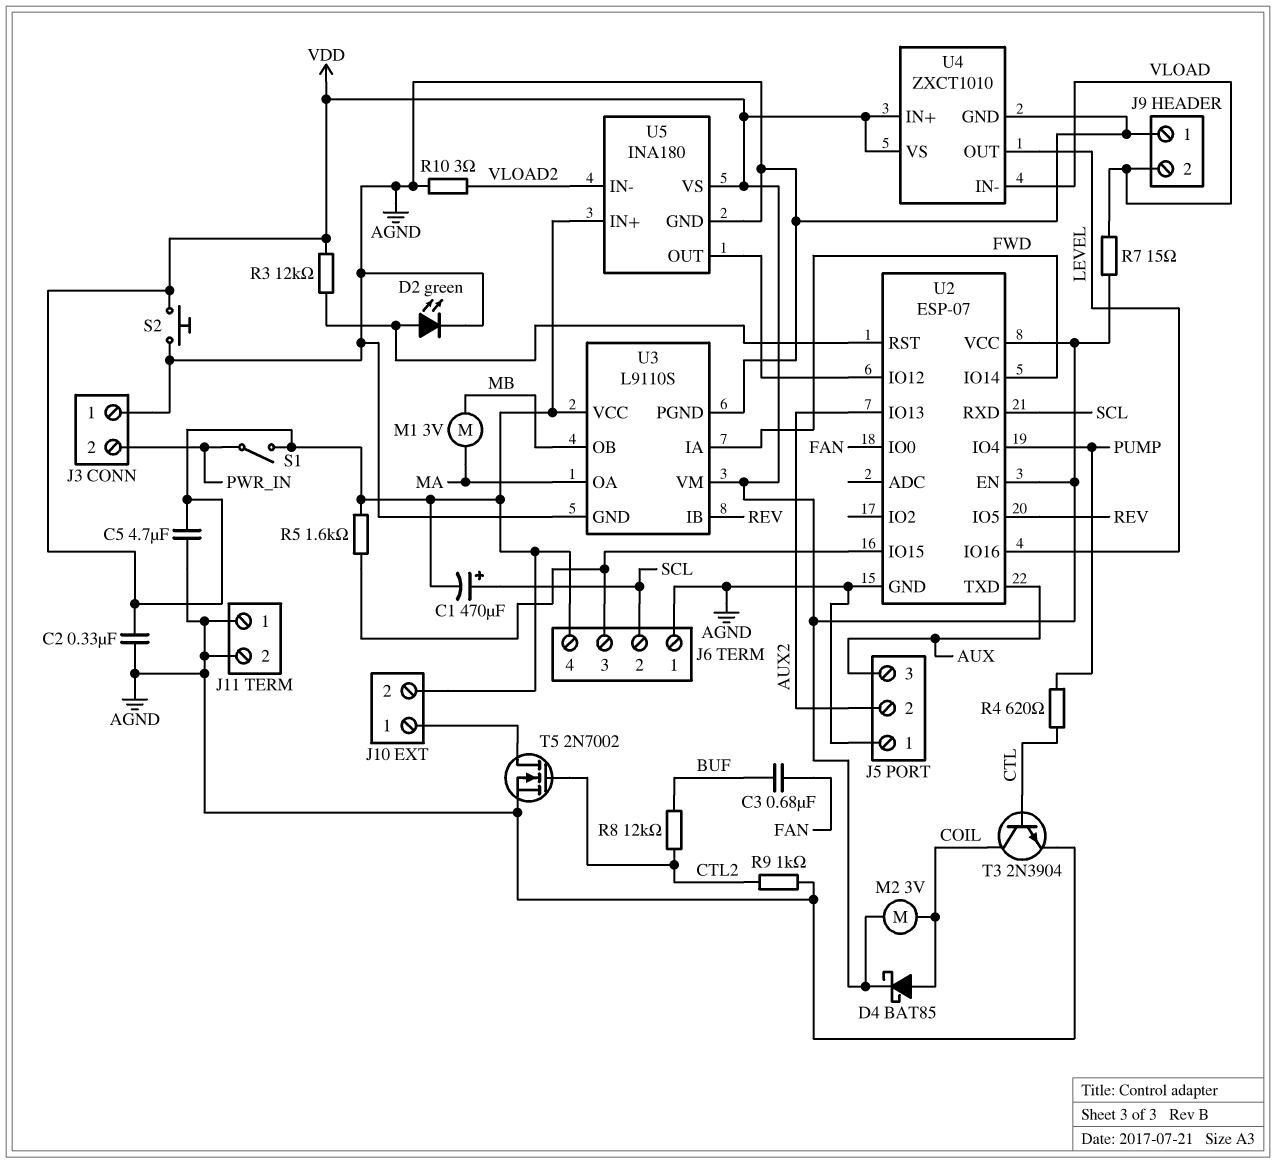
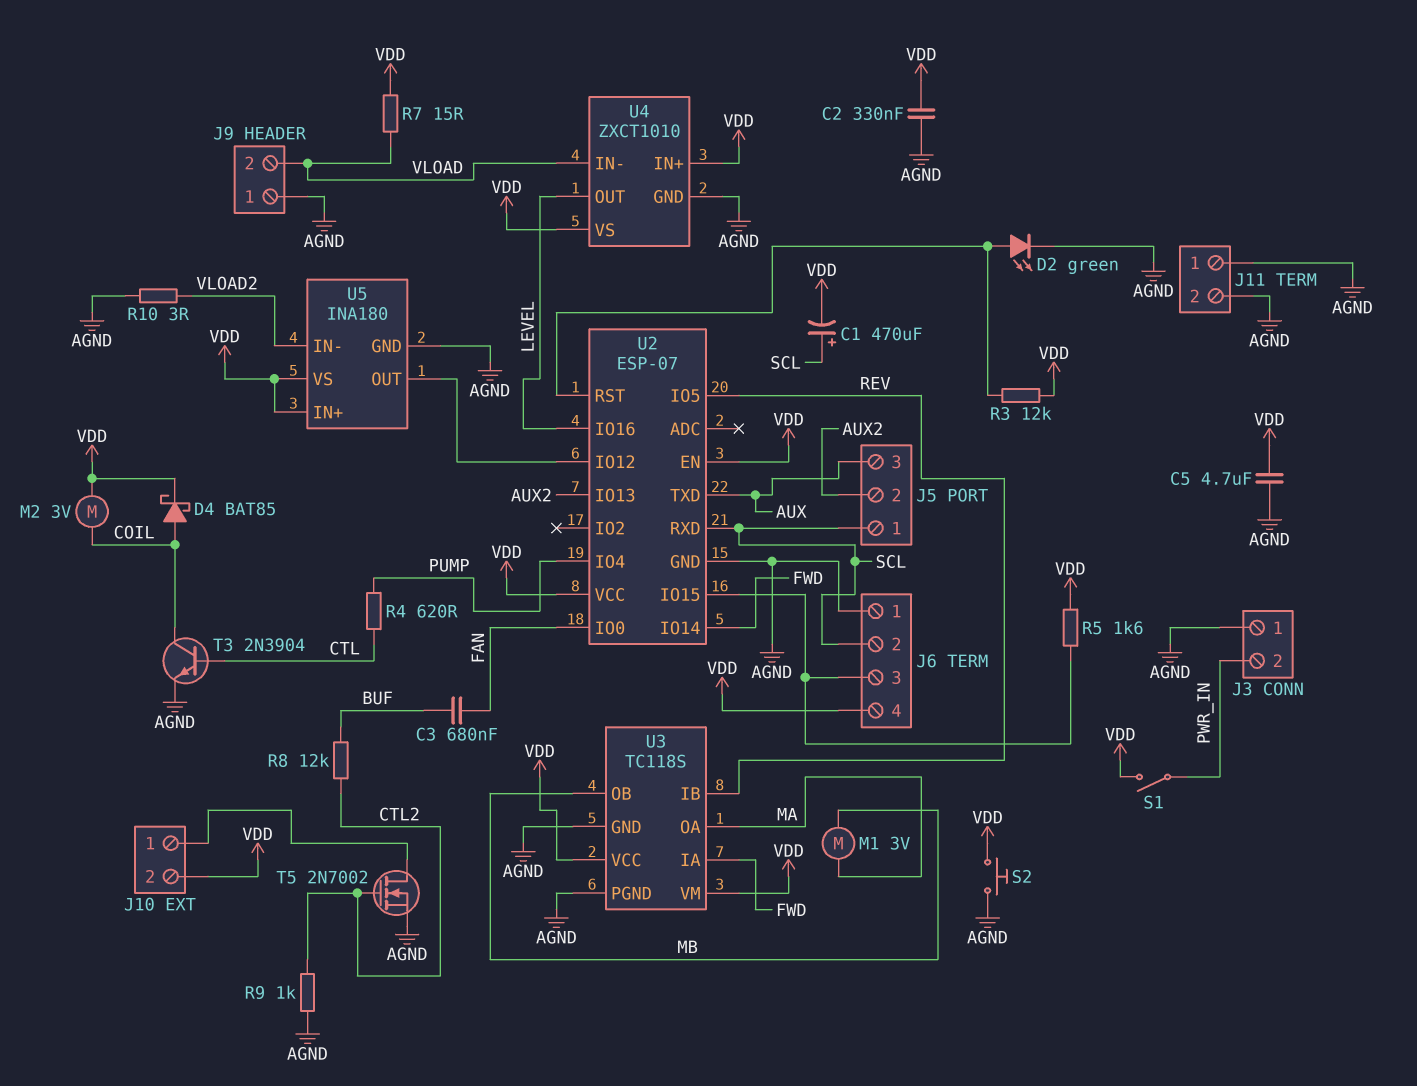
J5 pin 1: AGND -> SCL
U3: L9110S -> TC118S

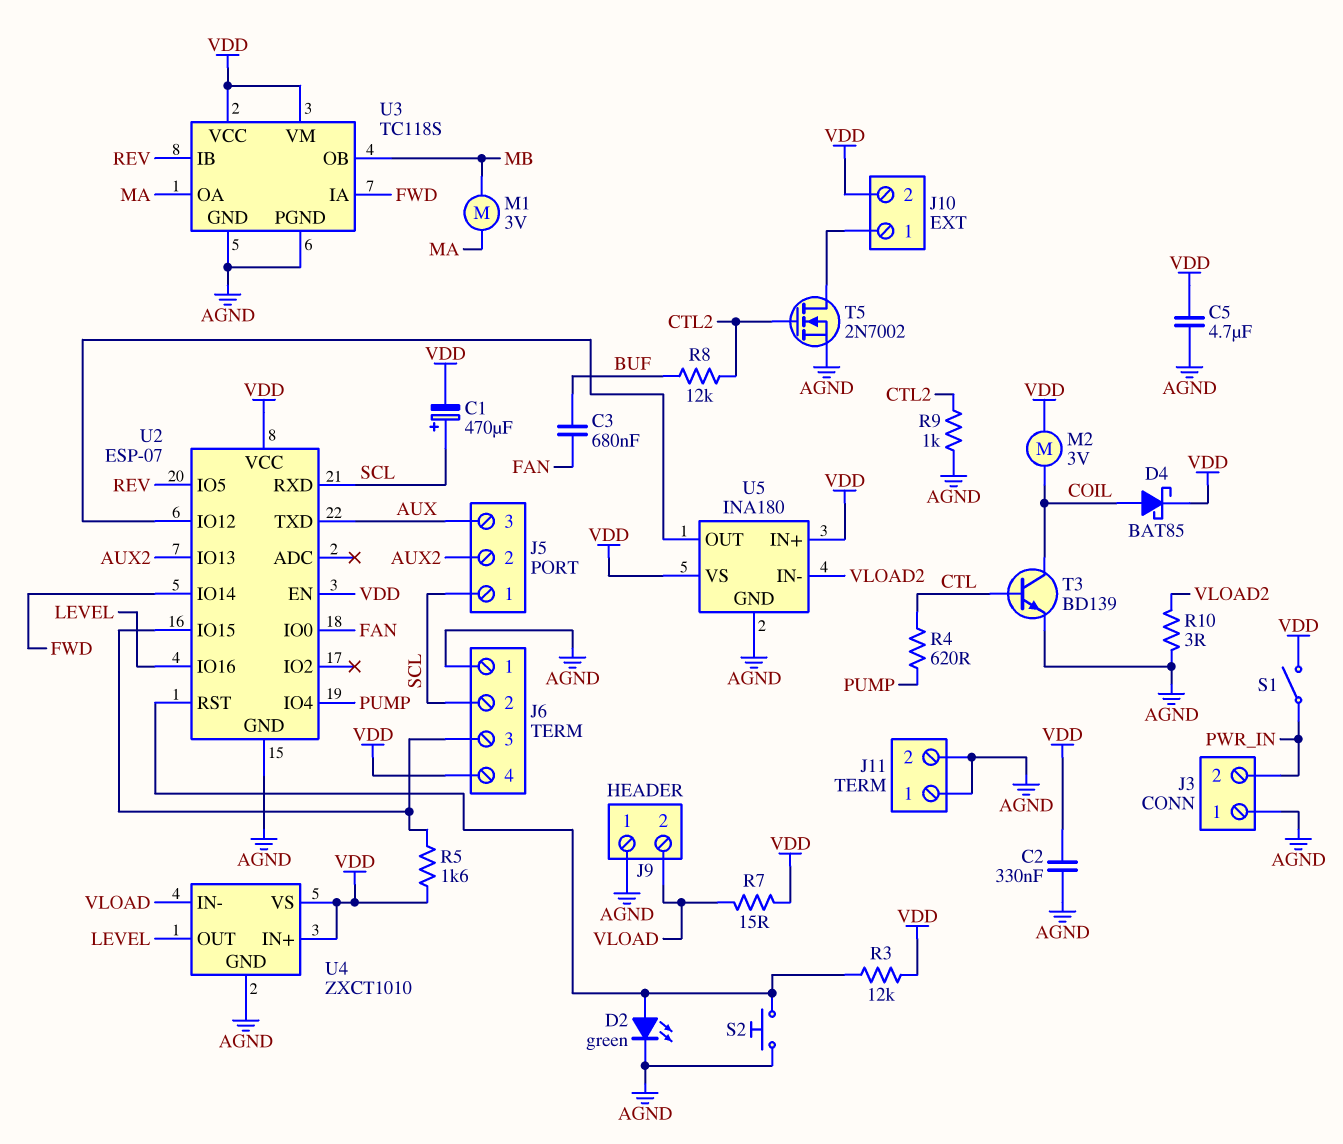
S2: button (AGND, VDD) -> button (AGND, U2/RST)
T3: NPN 2N3904 (B CTL, C COIL, E AGND) -> NPN BD139 (B CTL, C COIL, E AGND)

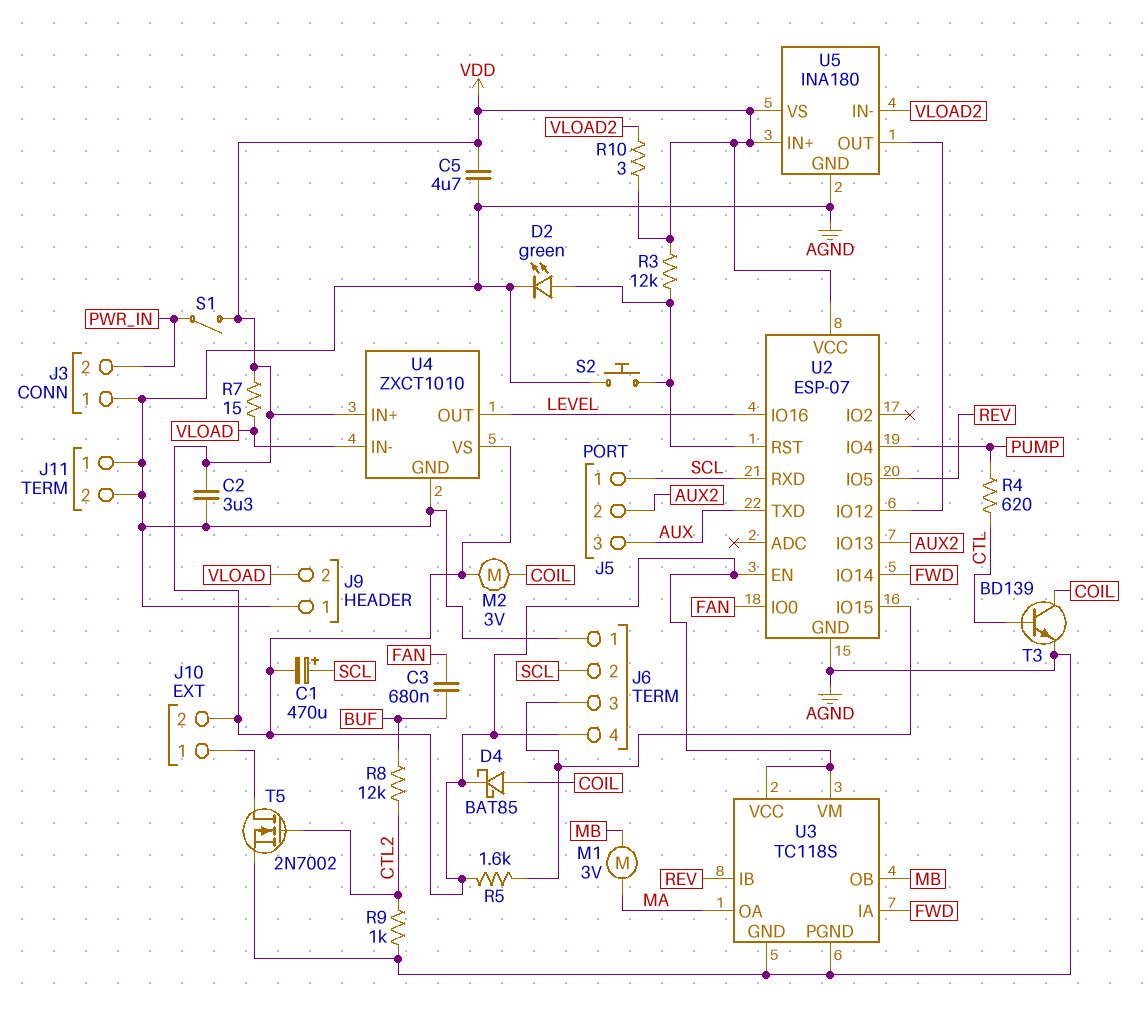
C2: 330nF (AGND, VDD) -> 3.3uF (AGND, VDD)
R10: 3 (AGND, VLOAD2) -> 3 (VDD, VLOAD2)

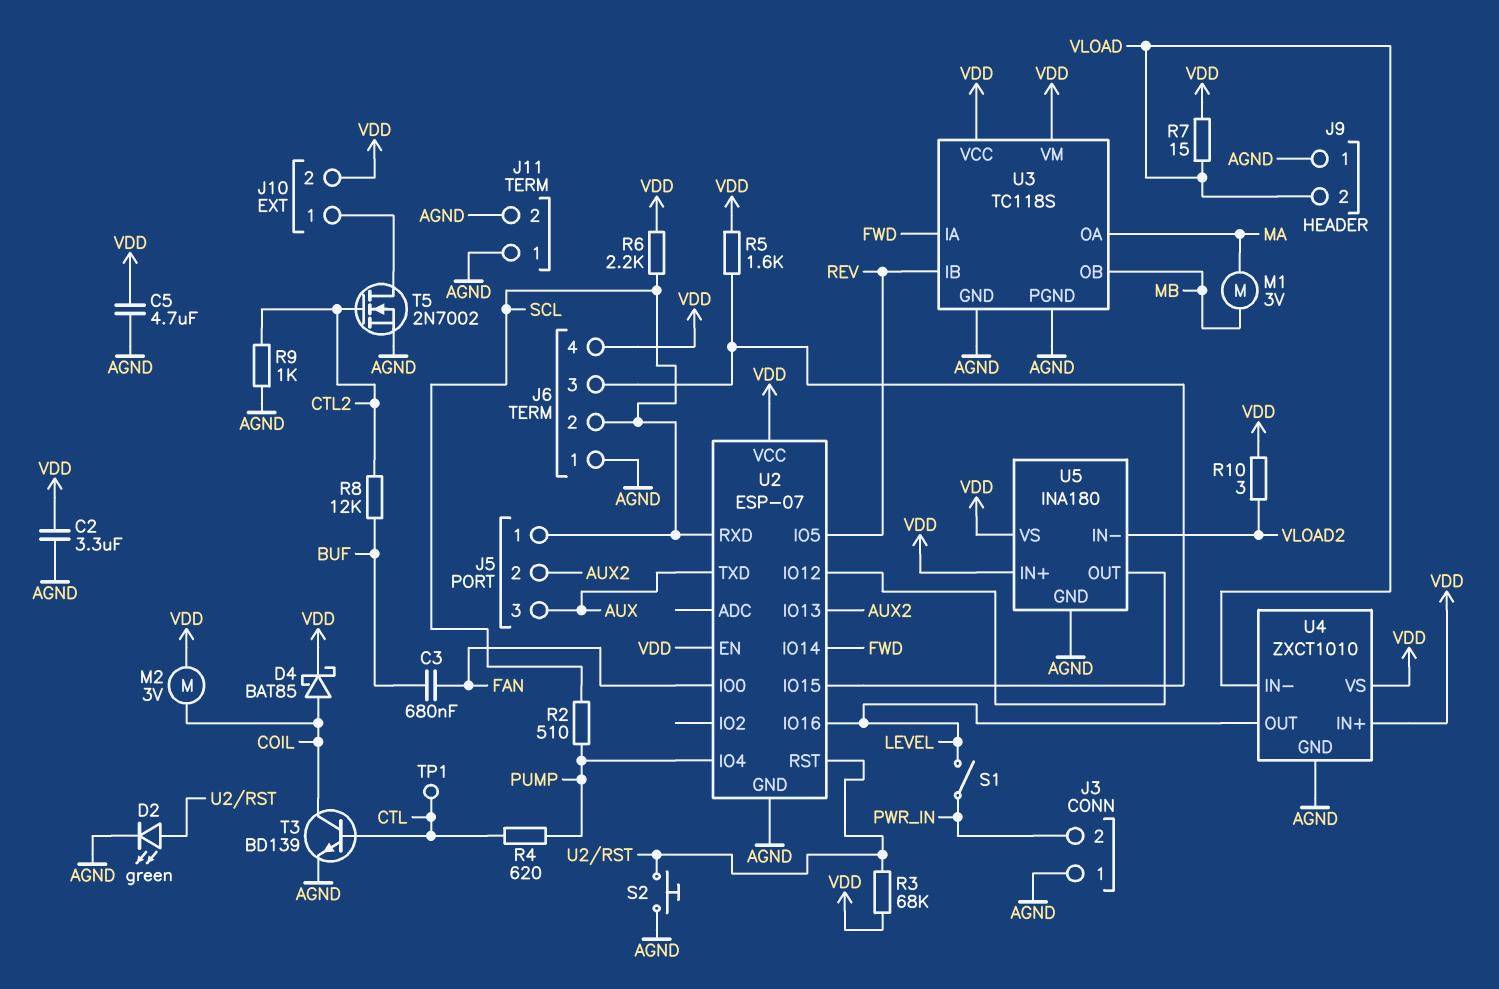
C1: 470uF (plus SCL, minus VDD) -> none
R2: none -> 510 (PUMP, SCL)
R3: 12k (U2/RST, VDD) -> 68k (U2/RST, VDD)
R6: none -> 2.2k (SCL, VDD)
S1: switch (PWR_IN, VDD) -> switch (LEVEL, PWR_IN)
TP1: none -> test point (CTL)

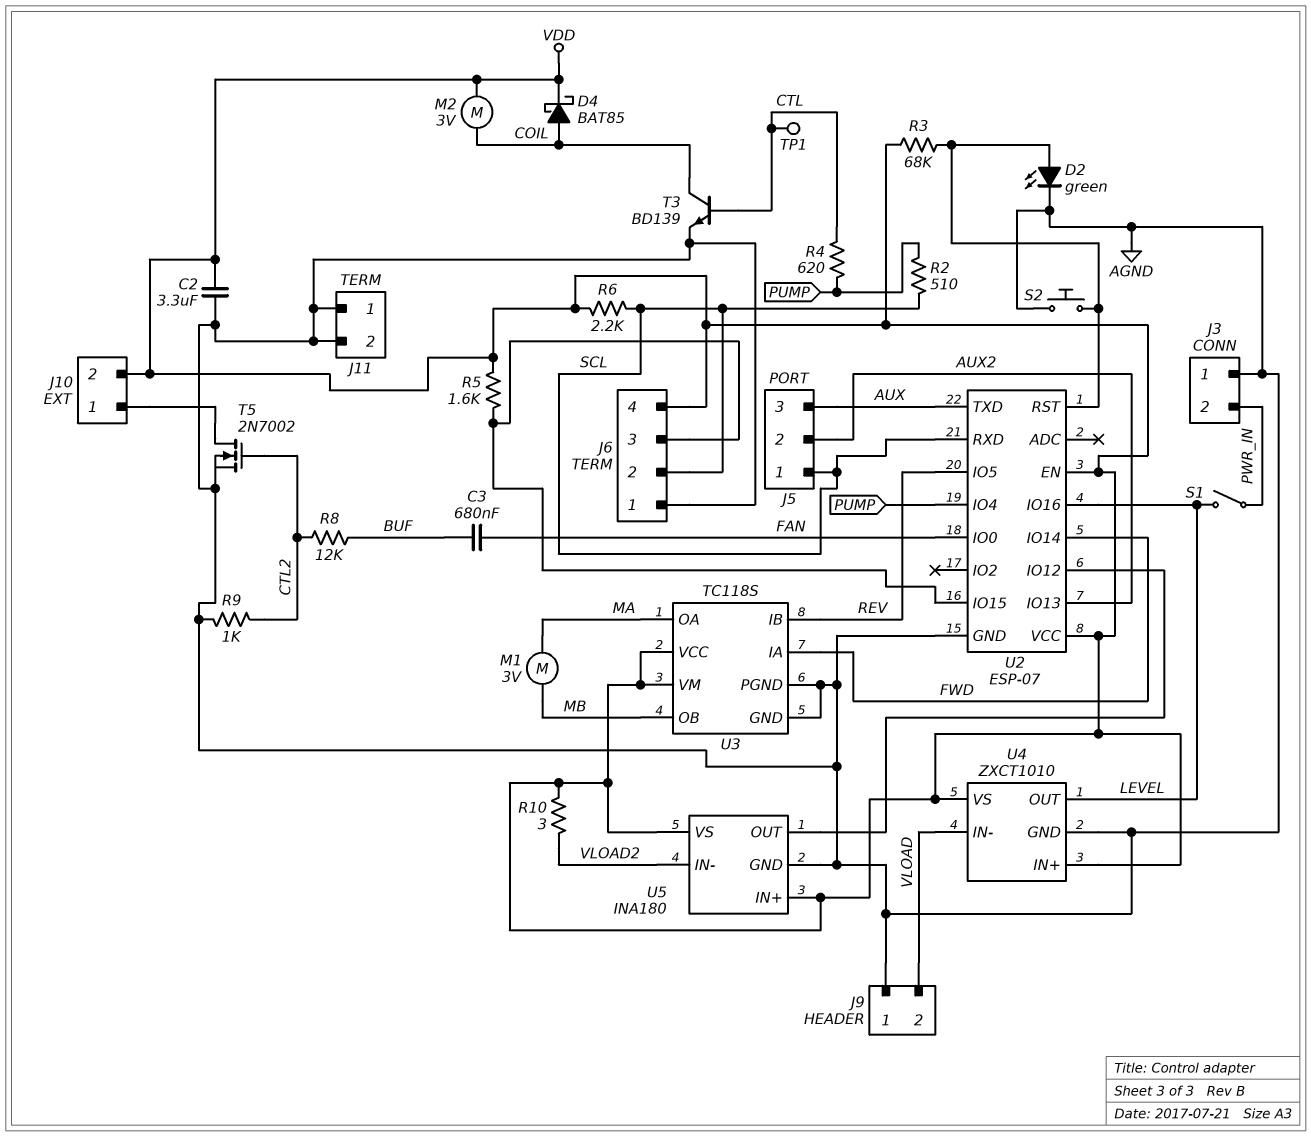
C5: 4.7uF (AGND, VDD) -> none
R7: 15 (VDD, VLOAD) -> none

